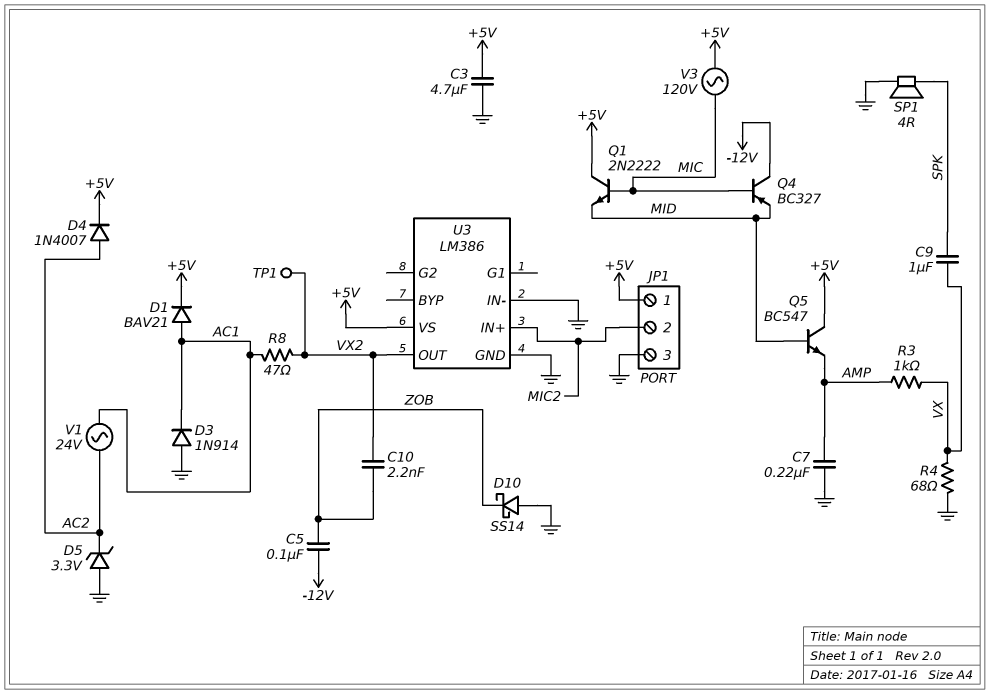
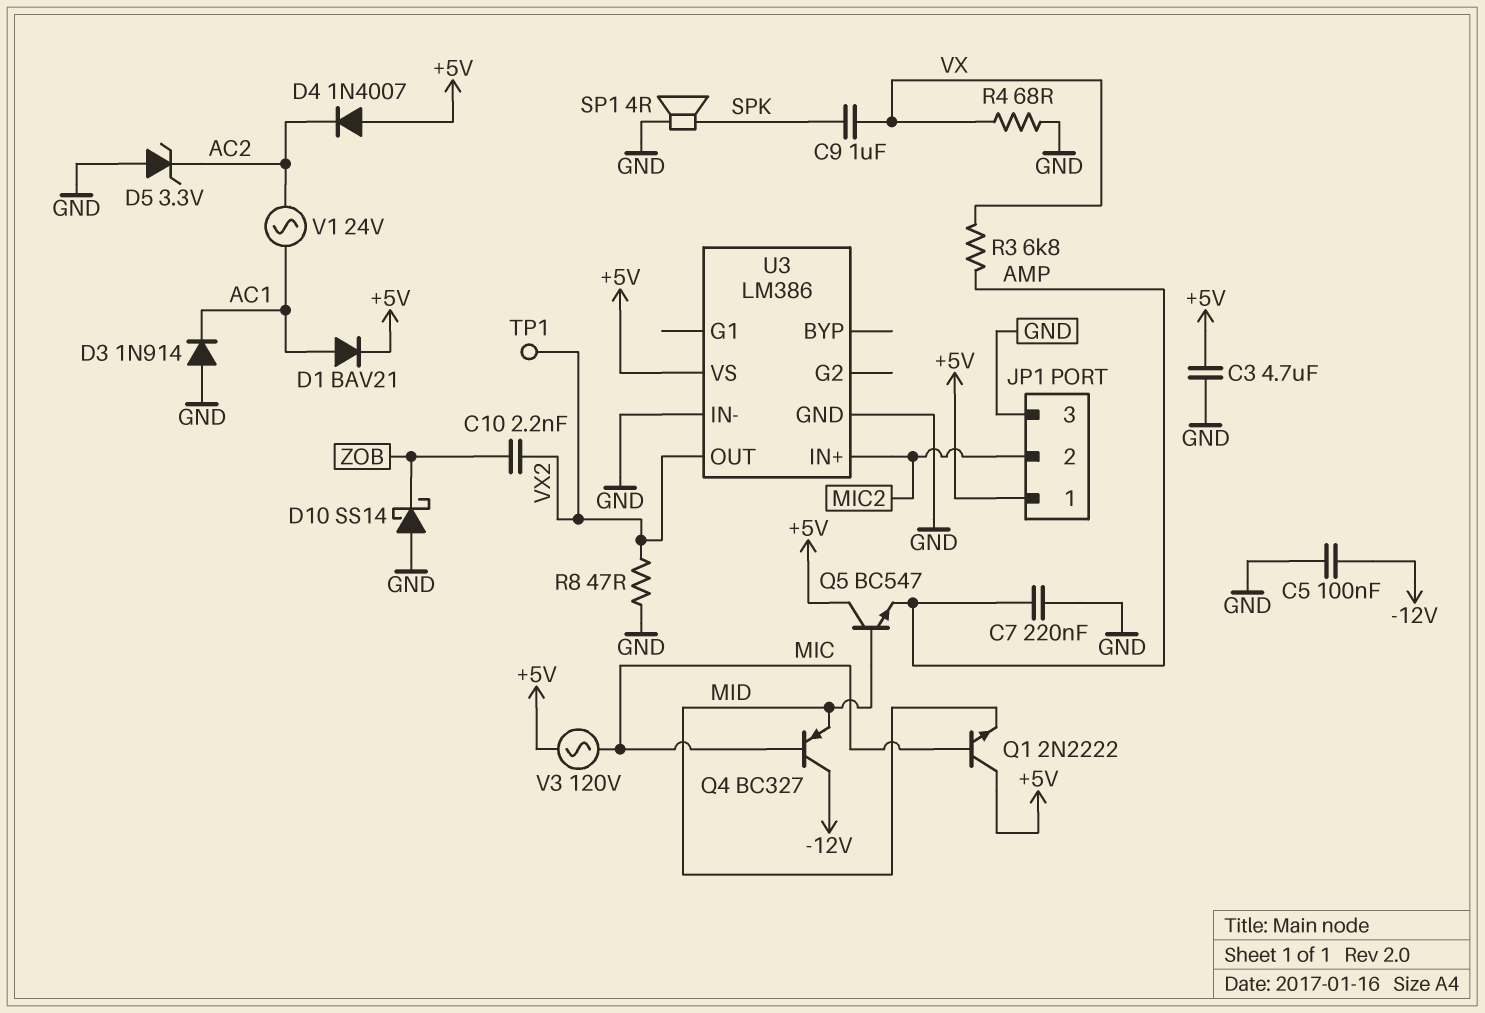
C5: 100nF (-12V, ZOB) -> 100nF (-12V, GND)
D4: diode 1N4007 (A AC2, K +5V) -> diode 1N4007 (A +5V, K AC2)
R3: 1k (AMP, VX) -> 6.8k (AMP, VX)
R8: 47 (AC1, VX2) -> 47 (GND, VX2)

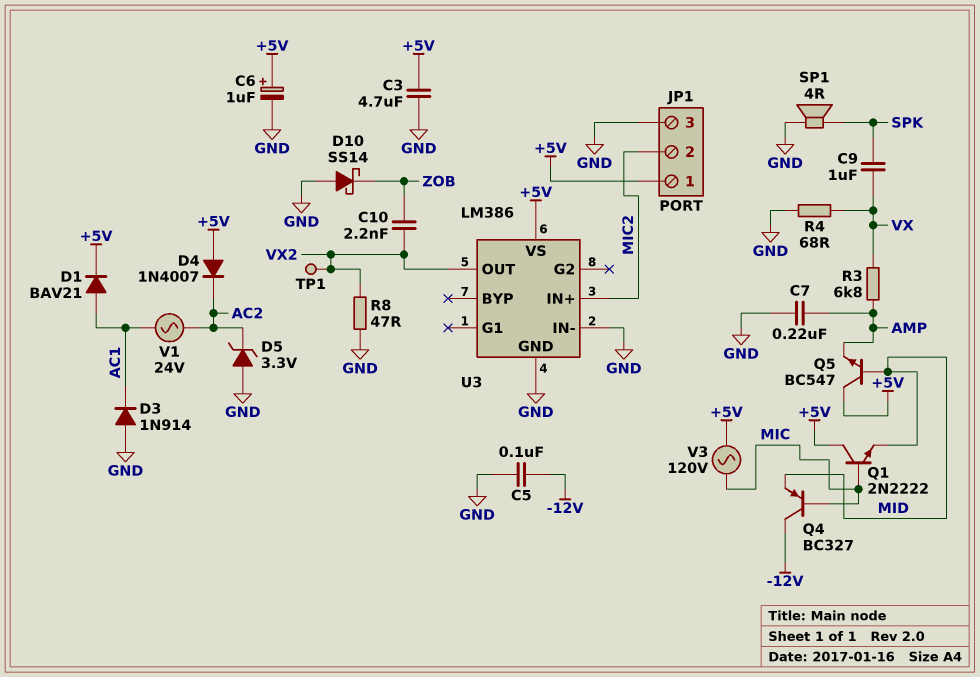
C6: none -> 1uF (plus +5V, minus GND)

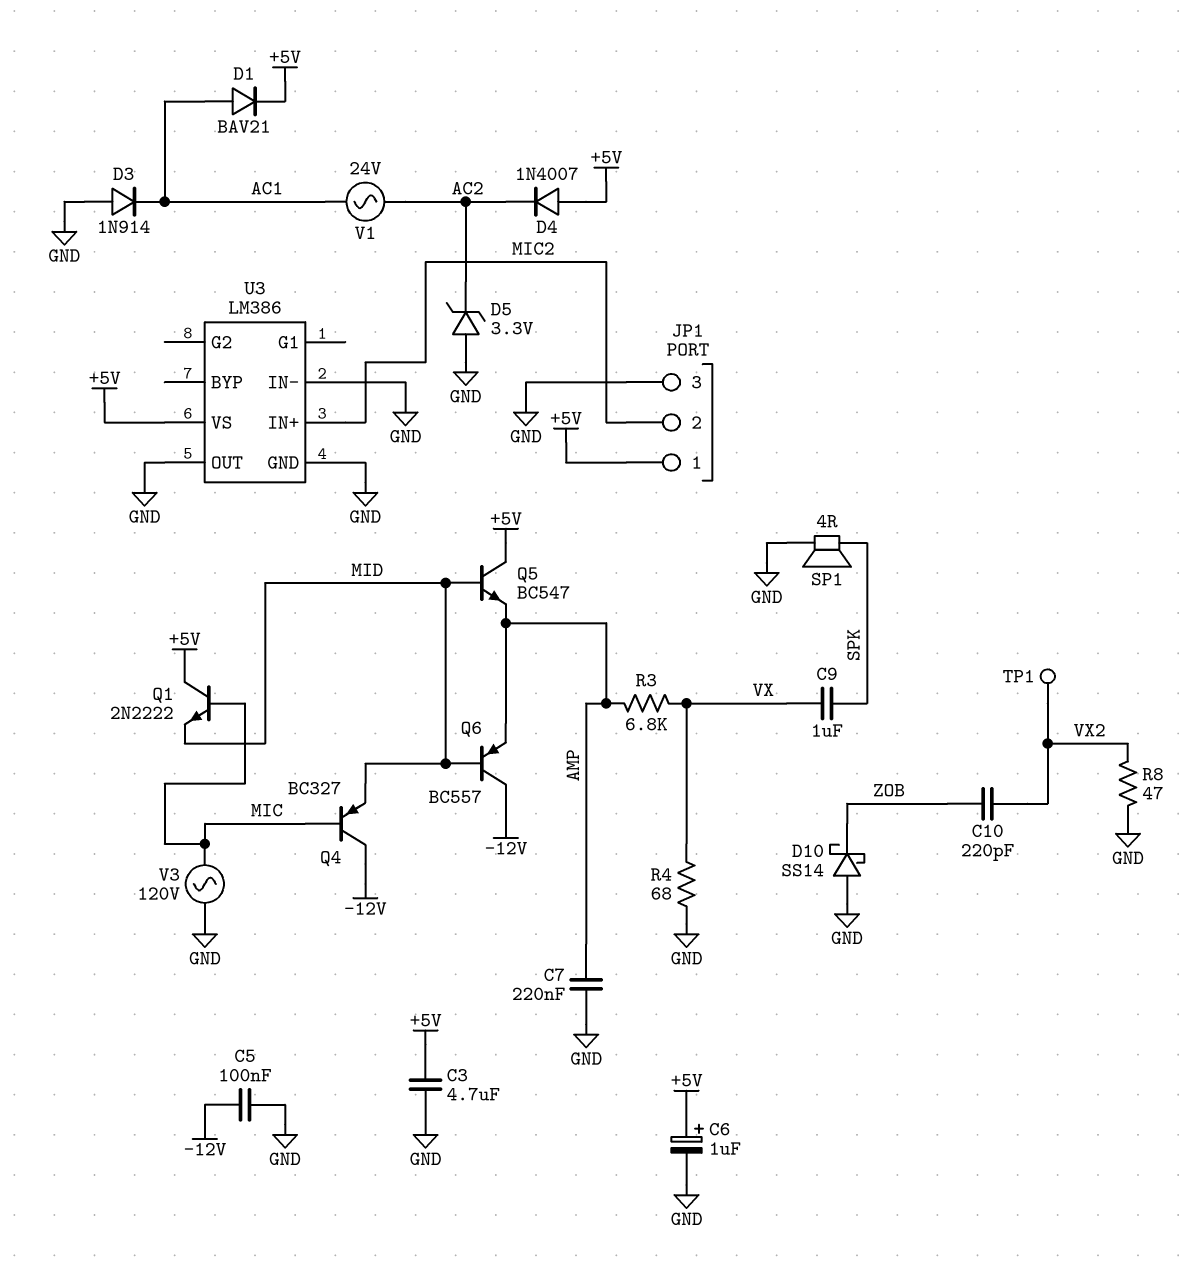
C10: 2.2nF (VX2, ZOB) -> 220pF (VX2, ZOB)
Q6: none -> PNP BC557 (B MID, C -12V, E AMP)
U3 pin OUT: VX2 -> GND
V3: AC 120V (+5V, MIC) -> AC 120V (GND, MIC)

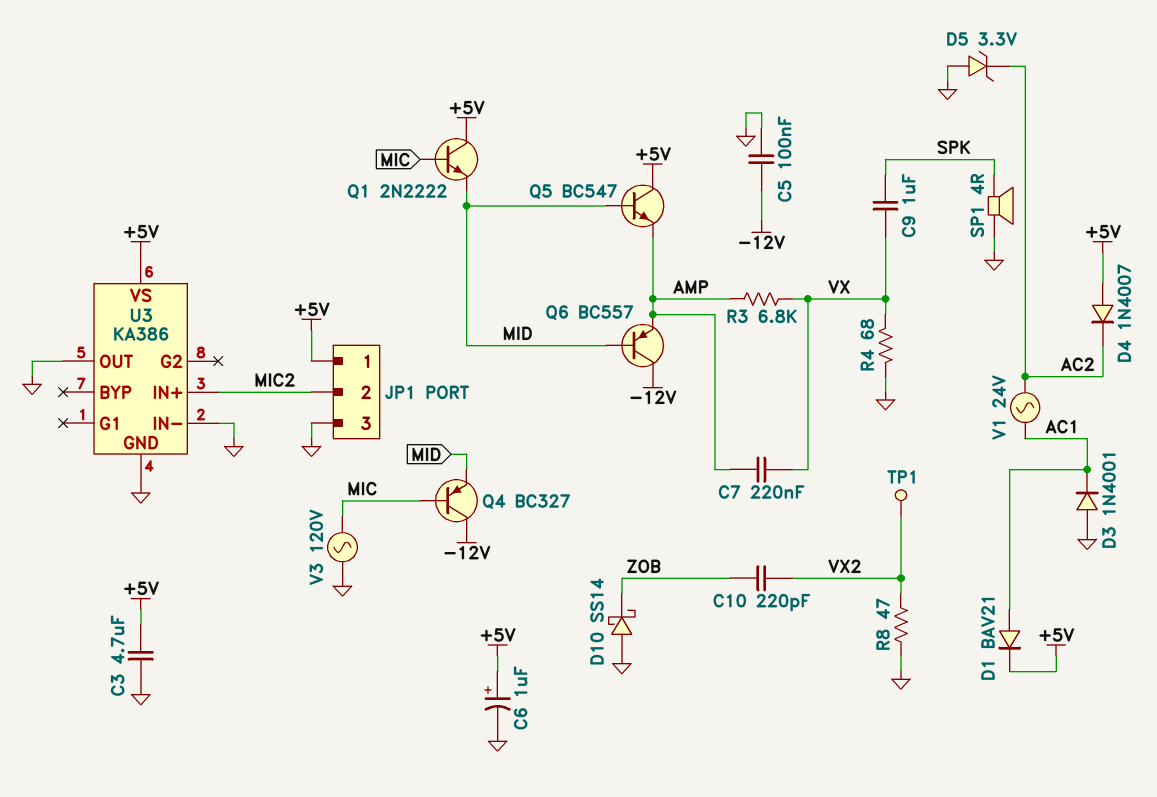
C7: 220nF (AMP, GND) -> 220nF (AMP, VX)
D3: diode 1N914 (A GND, K AC1) -> diode 1N4001 (A GND, K AC1)
U3: LM386 -> KA386

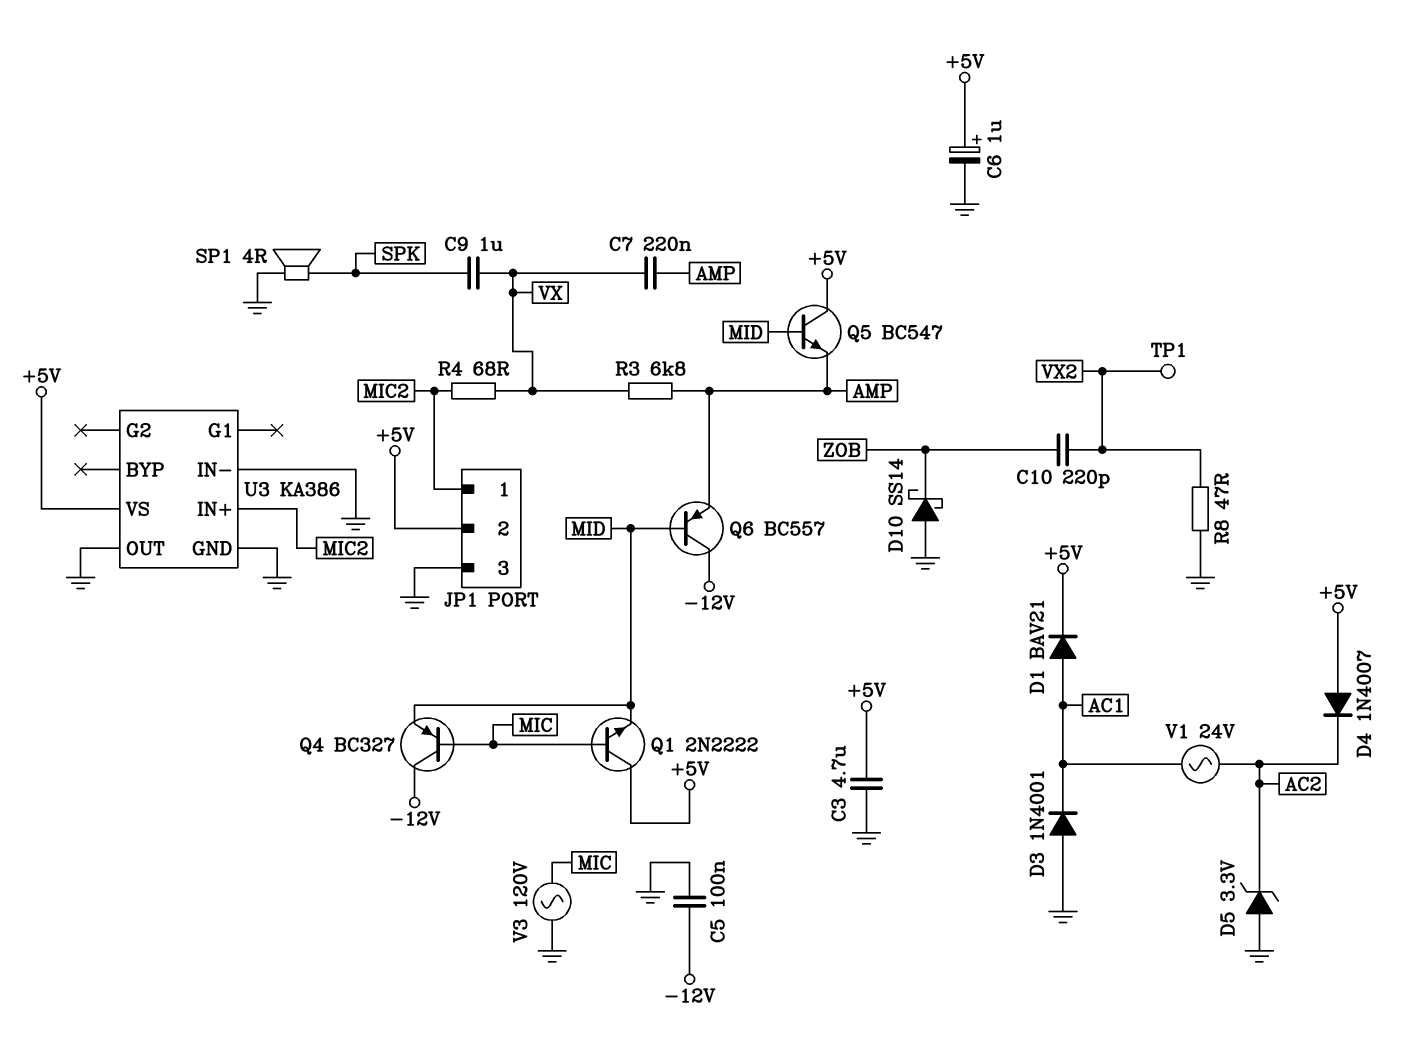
JP1 pin 1: +5V -> MIC2
JP1 pin 2: MIC2 -> +5V
R4: 68 (GND, VX) -> 68 (MIC2, VX)

